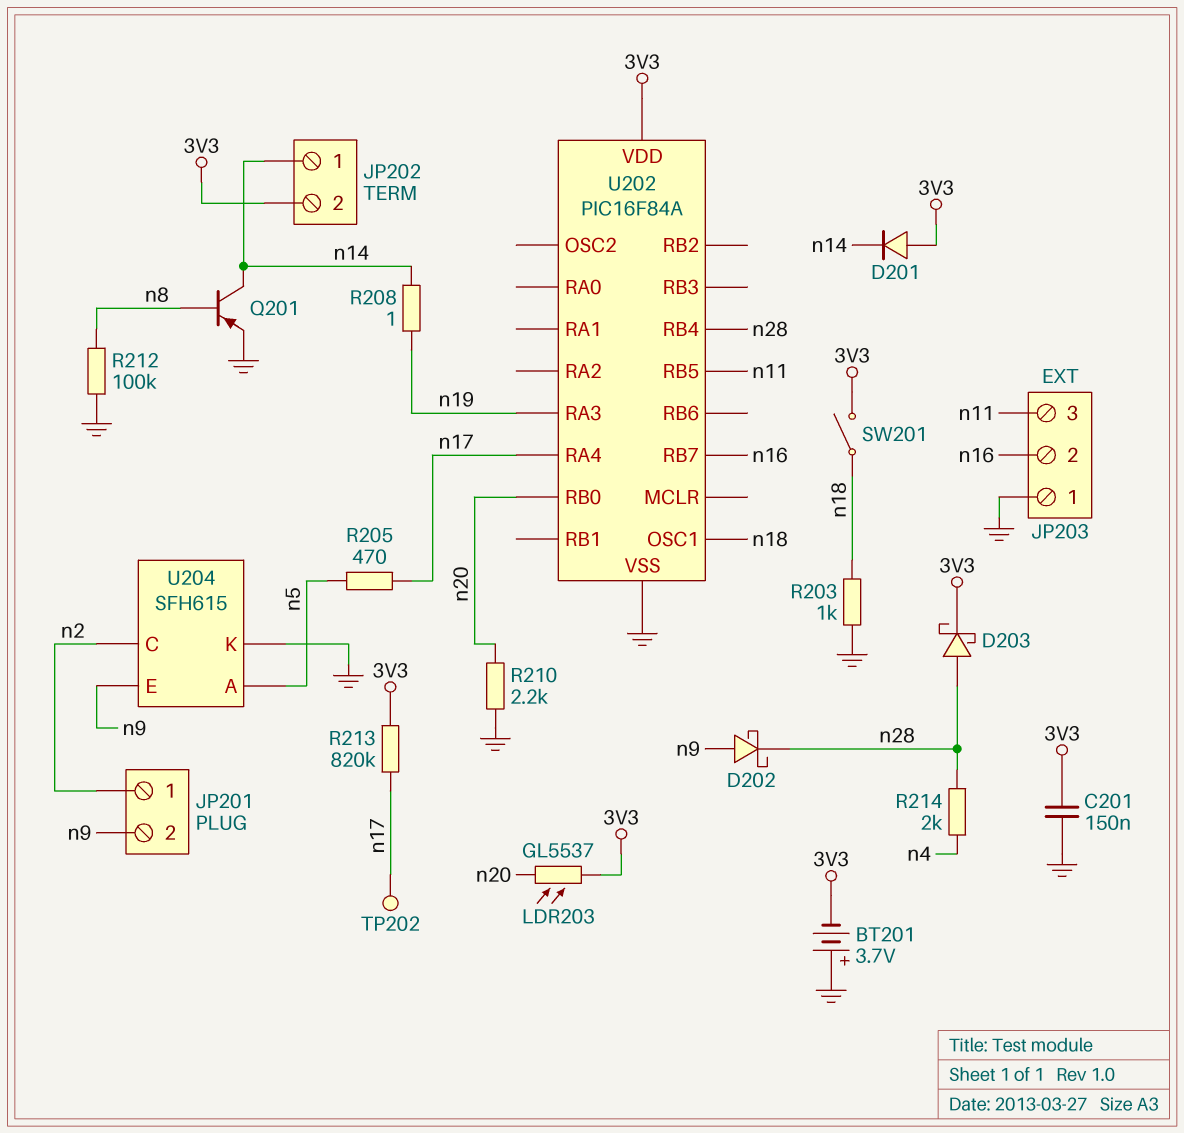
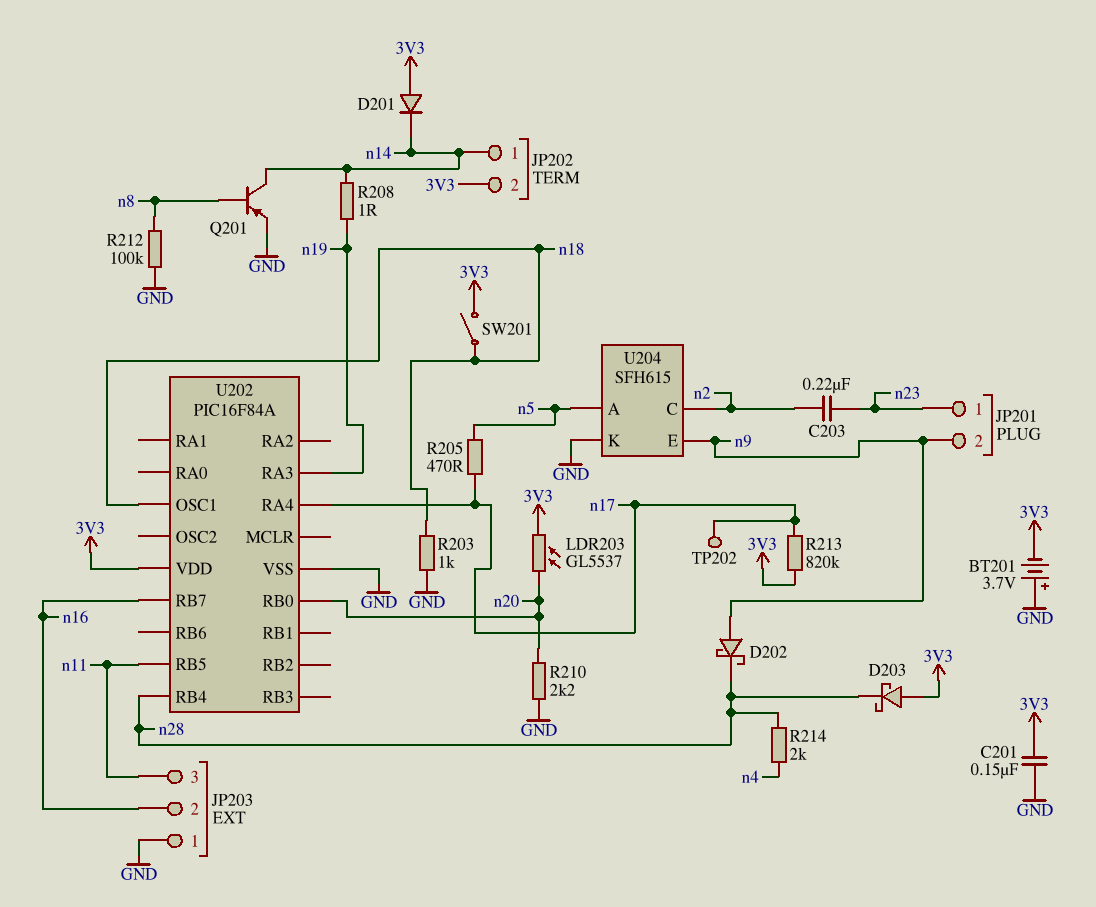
C203: none -> 220nF (n2, n23)
D203: schottky (A n28, K 3V3) -> schottky (A 3V3, K n28)
JP201 pin 1: n2 -> n23

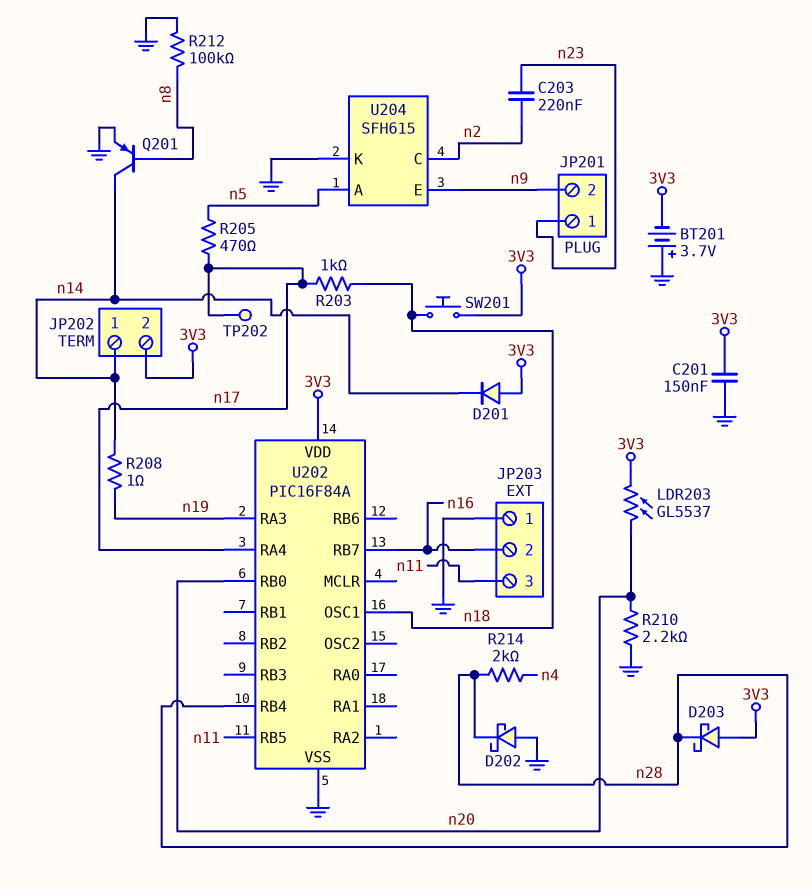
D202: schottky (A n9, K n28) -> schottky (A GND, K n28)
R203: 1k (GND, n18) -> 1k (n17, n18)
R213: 820k (3V3, n17) -> none
SW201: switch (3V3, n18) -> button (3V3, n18)

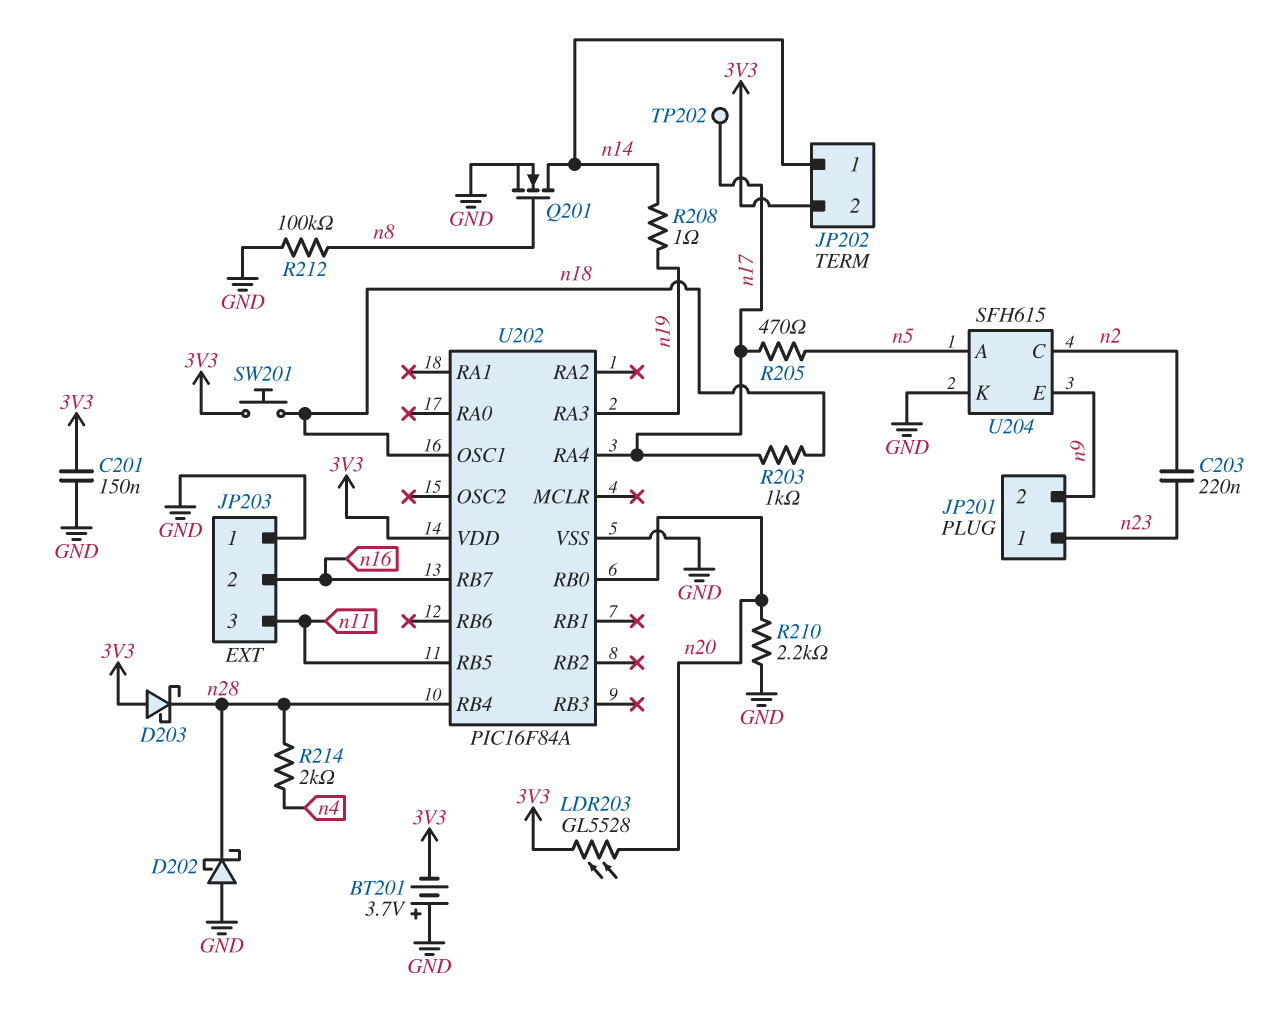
D201: diode (A 3V3, K n14) -> none
LDR203: GL5537 (3V3, n20) -> GL5528 (3V3, n20)
Q201: PNP (B n8, C n14, E GND) -> NMOS (G n8, D n14, S GND)

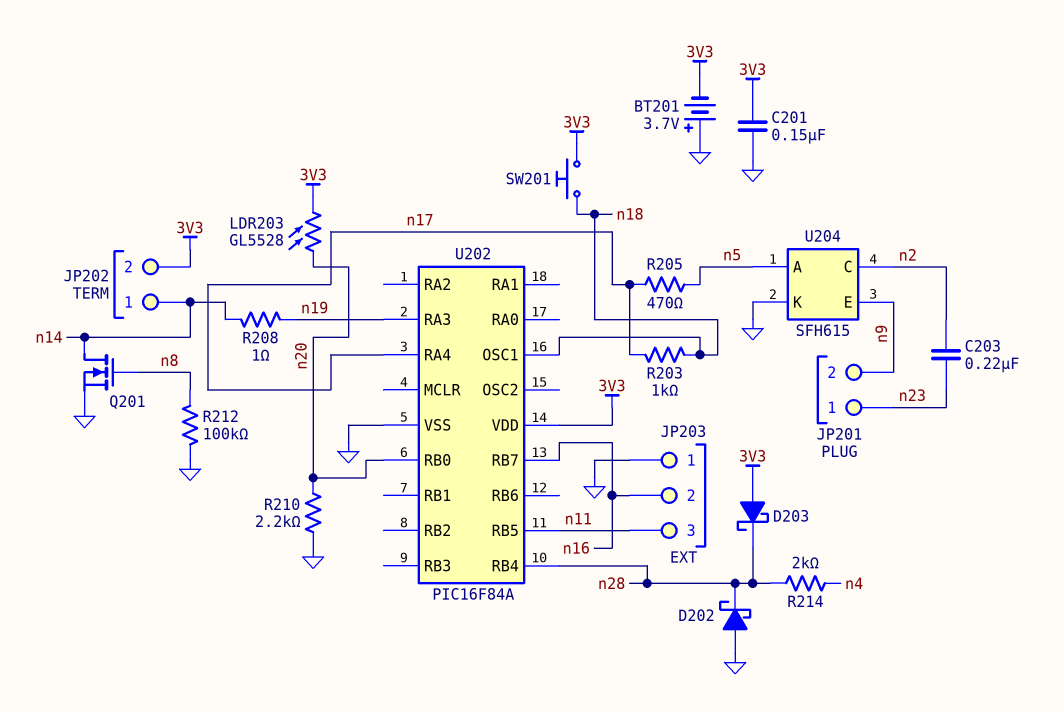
TP202: test point (n17) -> none

